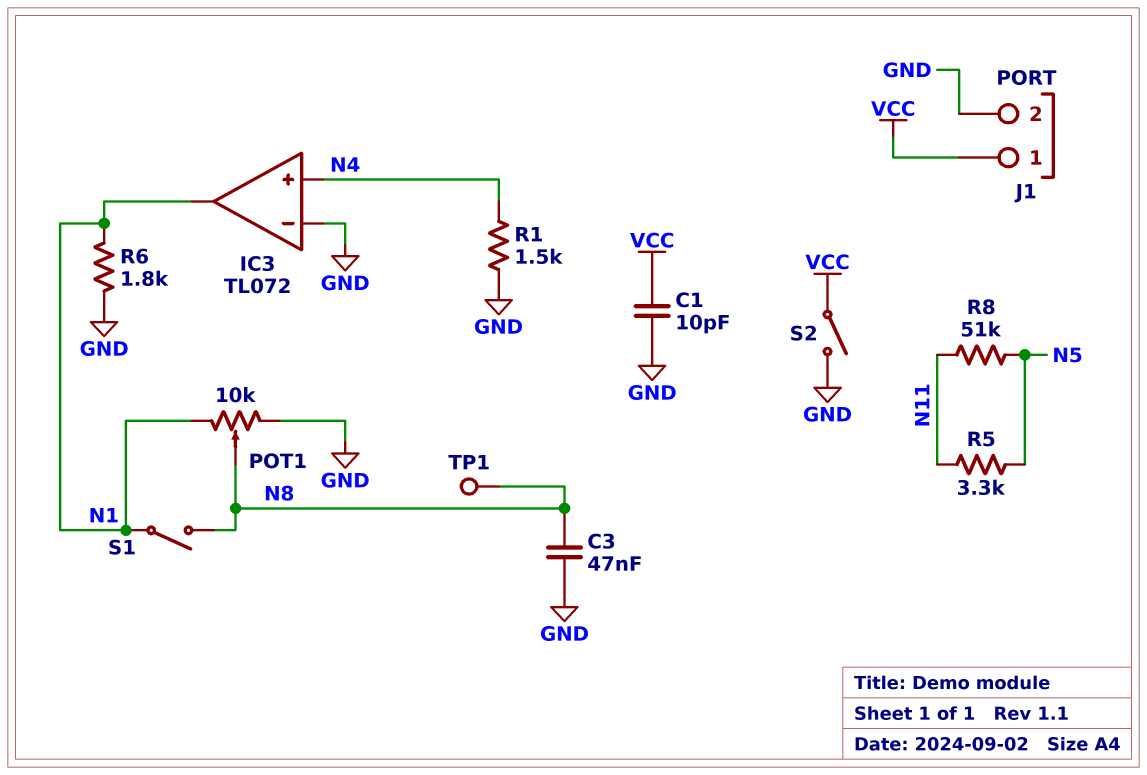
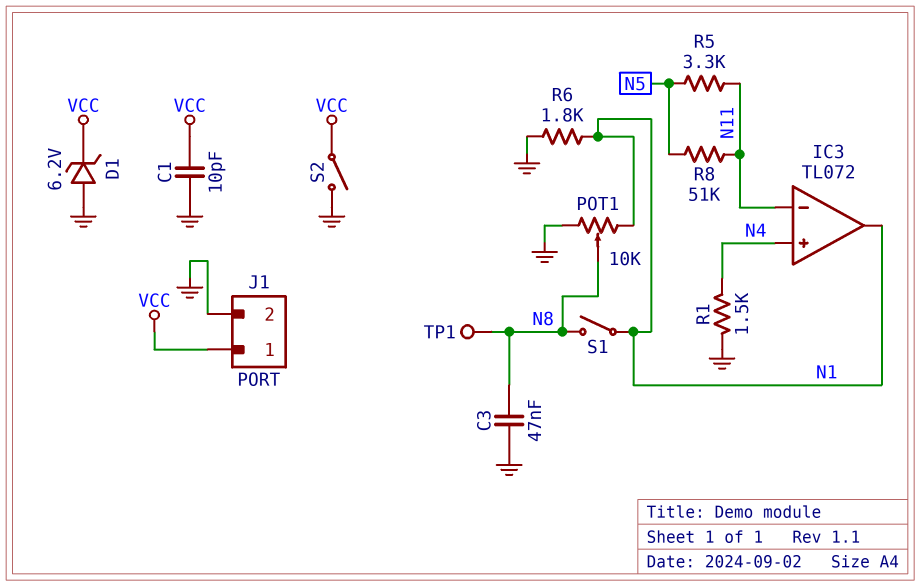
D1: none -> zener 6.2V (A GND, K VCC)
IC3 pin in-: GND -> N11

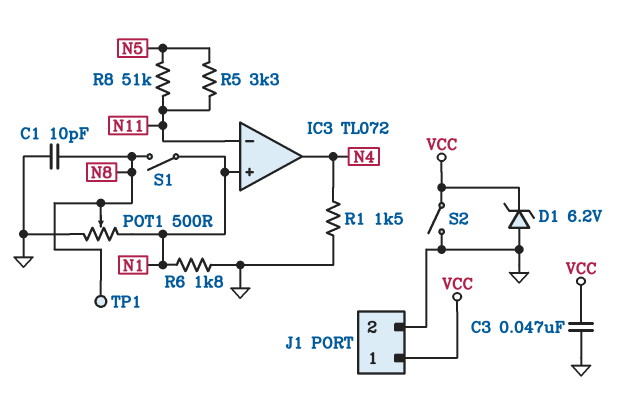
C1: 10pF (GND, VCC) -> 10pF (GND, N8)
C3: 47nF (GND, N8) -> 47nF (GND, VCC)
IC3 pin in+: N4 -> N1
IC3 pin out: N1 -> N4
POT1: 10k (GND, N1, wiper N8) -> 500 (GND, N1, wiper N8)

